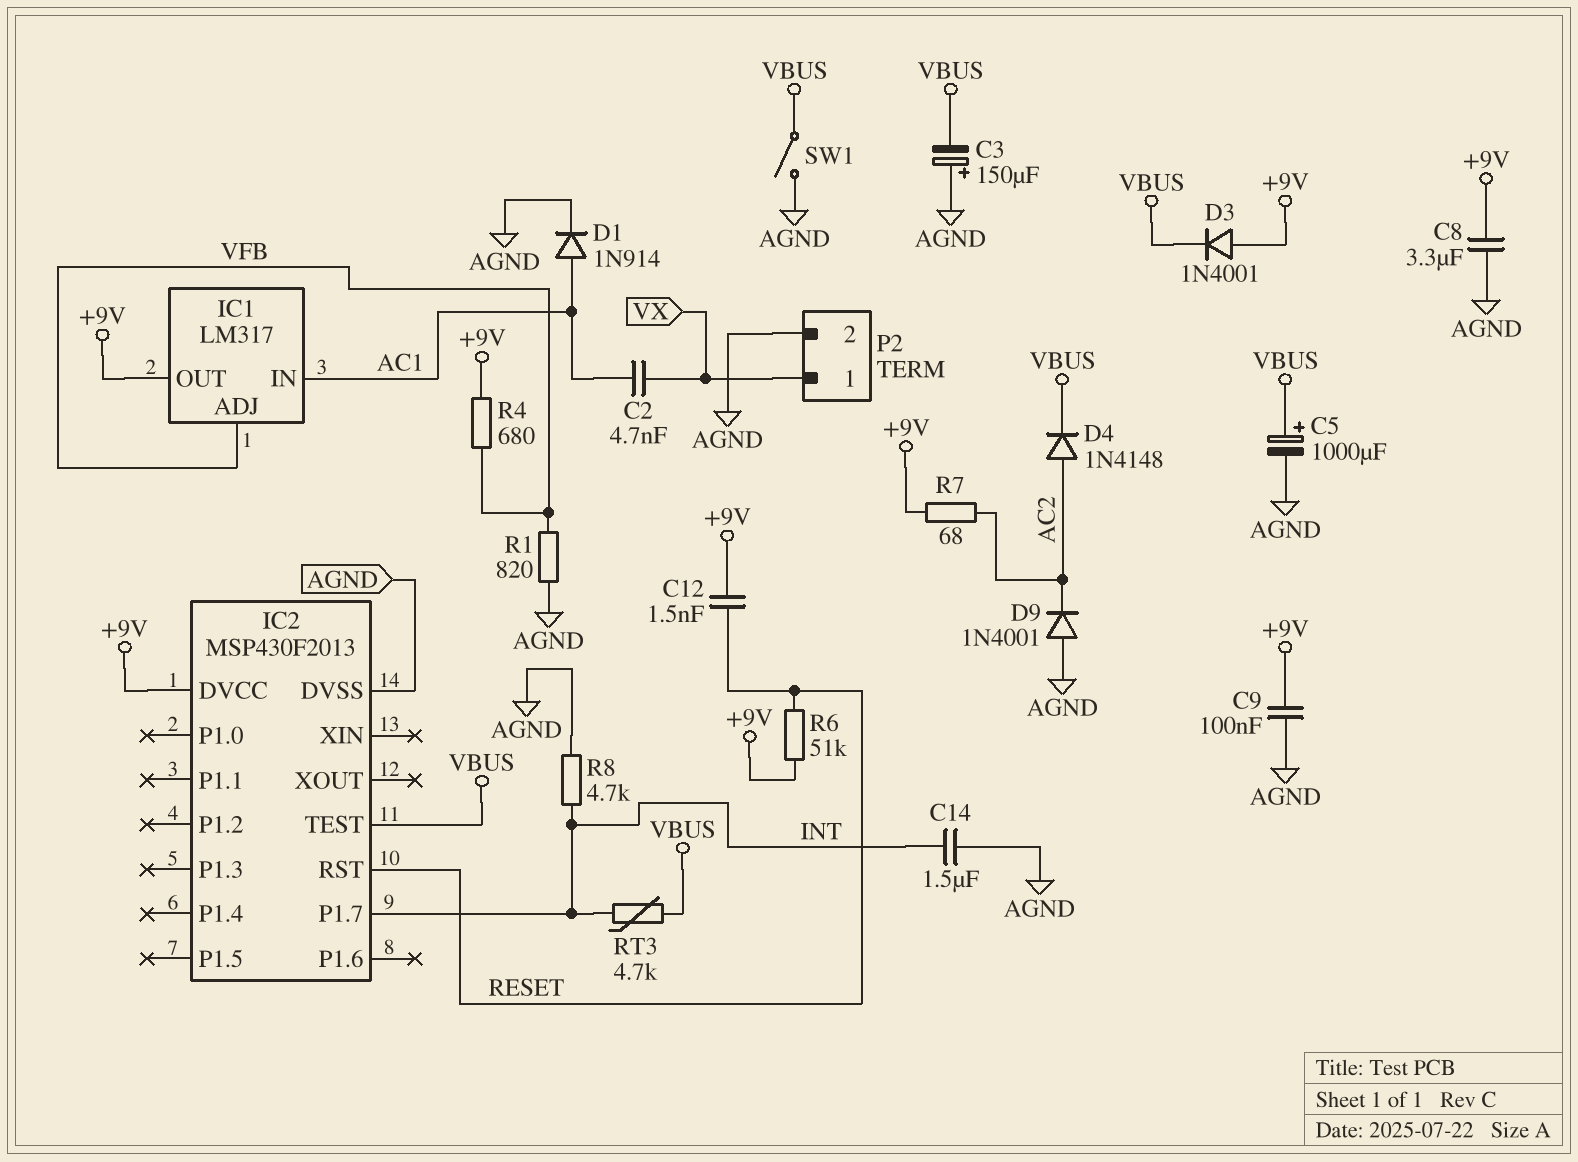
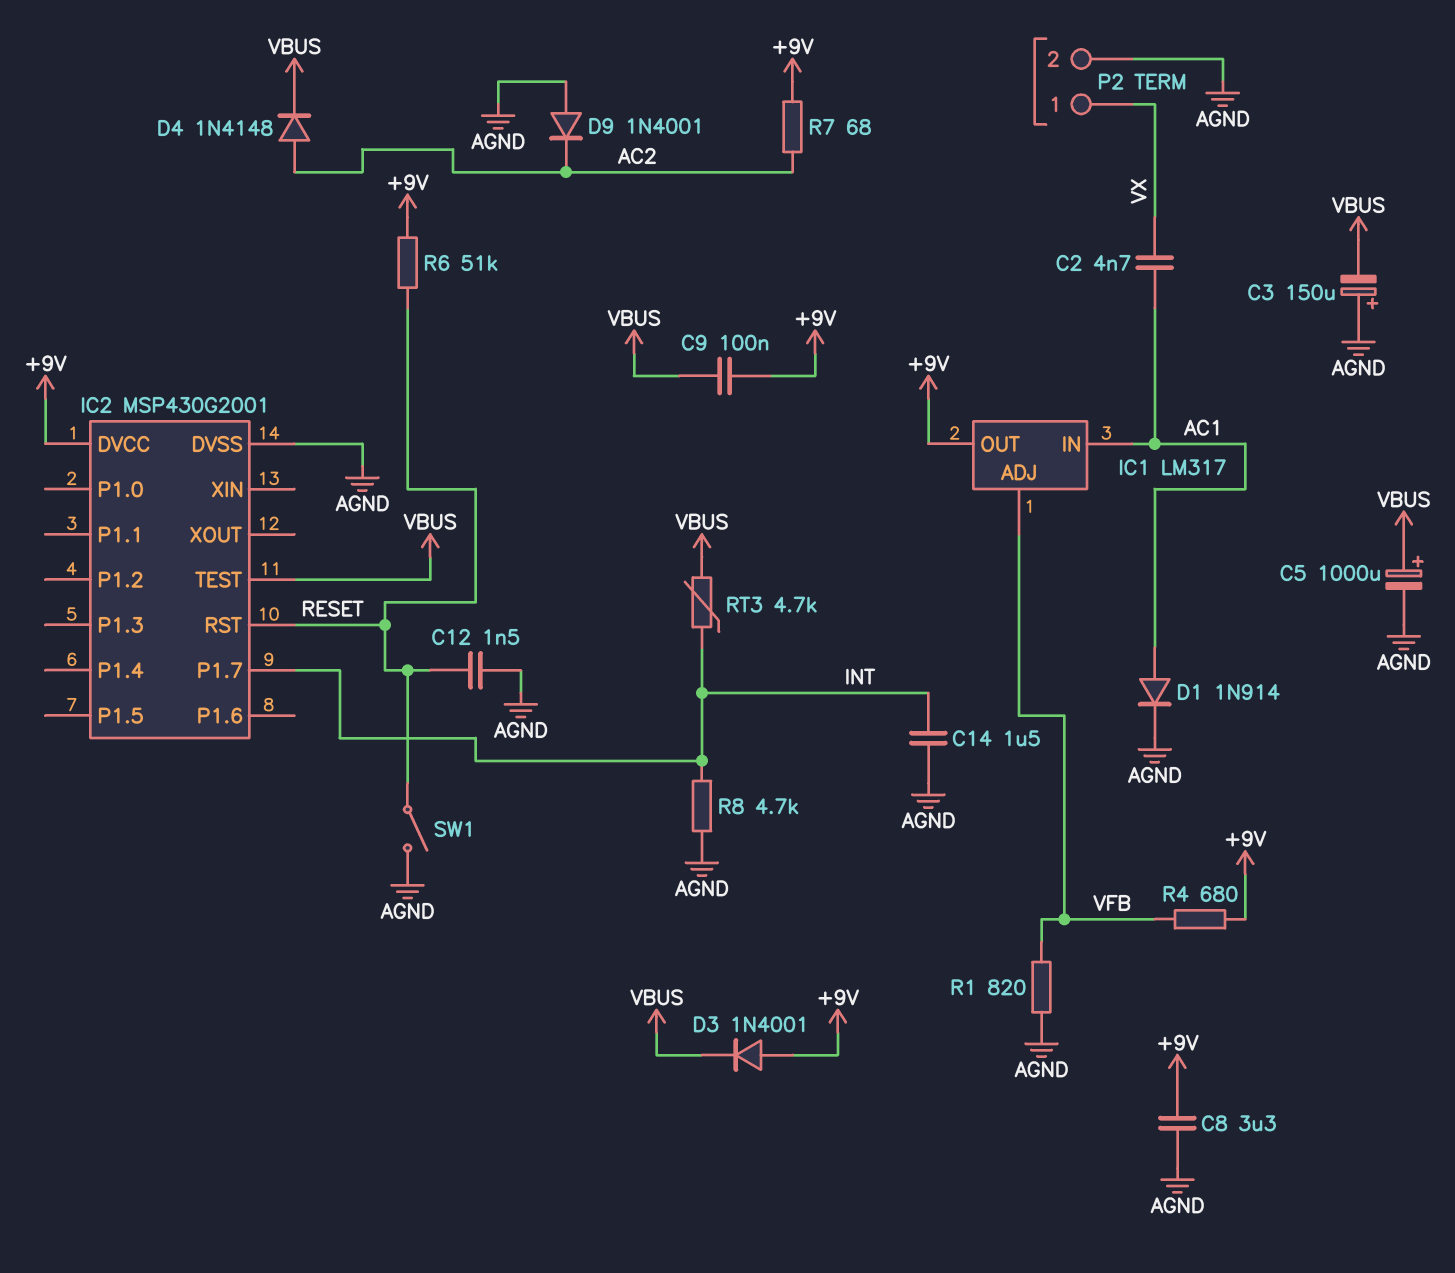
C9: 100nF (+9V, AGND) -> 100nF (+9V, VBUS)
C12: 1.5nF (+9V, RESET) -> 1.5nF (AGND, RESET)
IC2: MSP430F2013 -> MSP430G2001
SW1: switch (AGND, VBUS) -> switch (AGND, RESET)

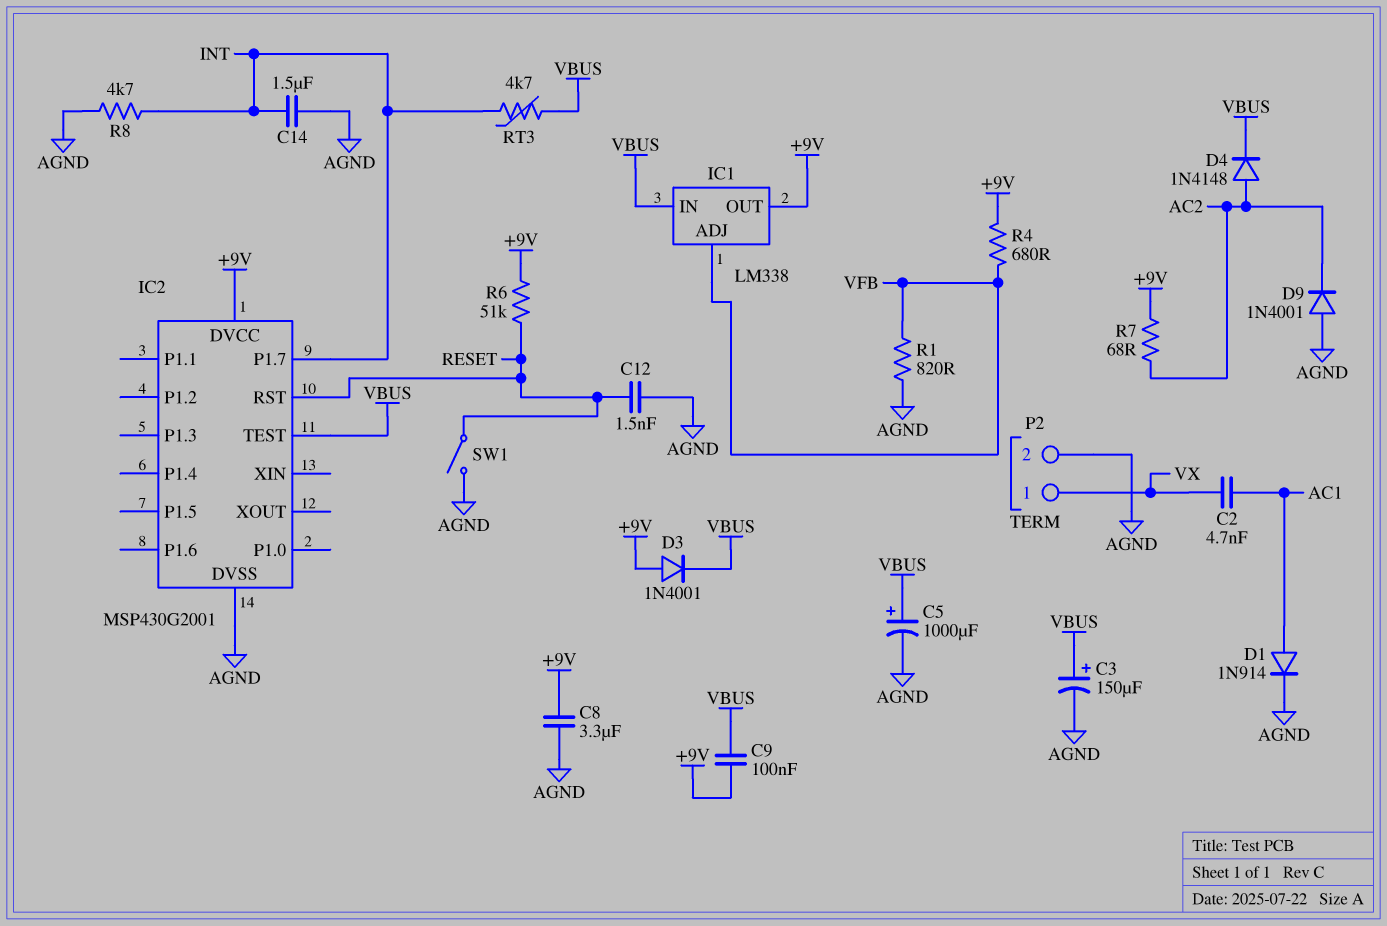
C3: 150uF (plus AGND, minus VBUS) -> 150uF (plus VBUS, minus AGND)
IC1: LM317 -> LM338
IC1 pin IN: AC1 -> VBUS

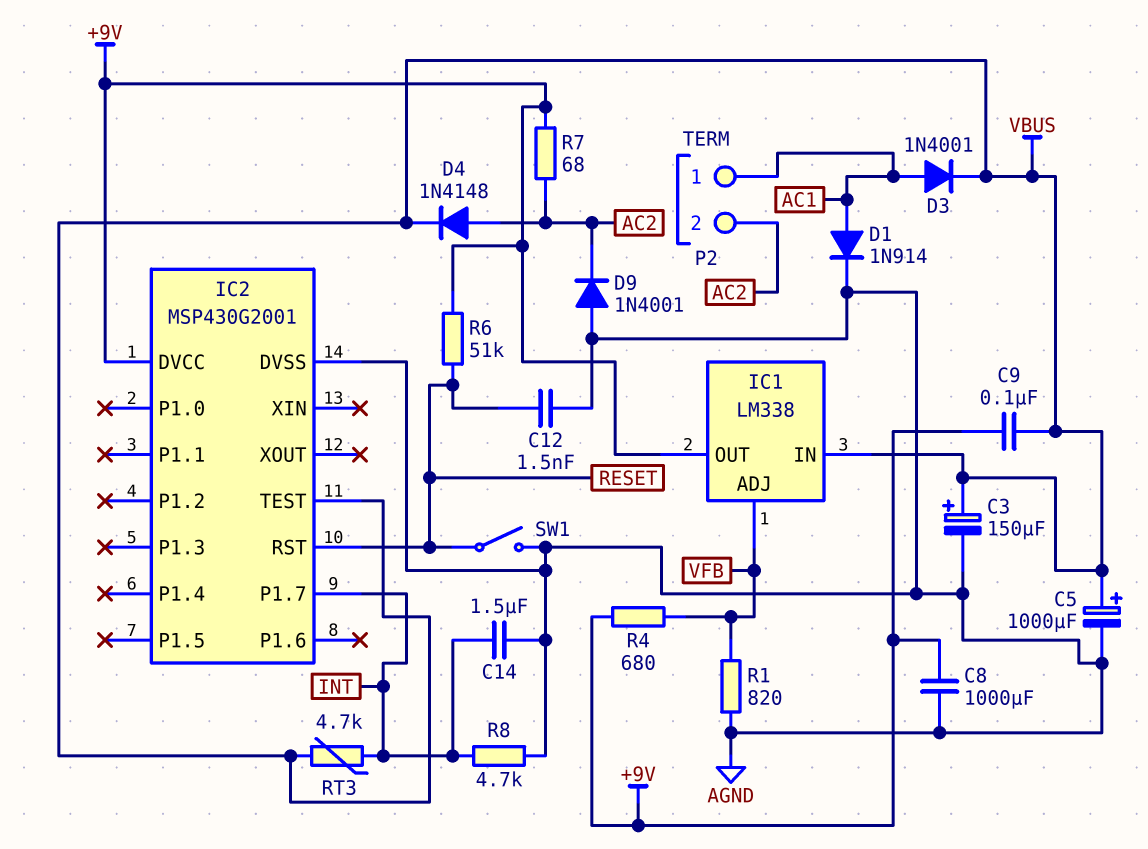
C2: 4.7nF (AC1, VX) -> none
C8: 3.3uF (+9V, AGND) -> 1000uF (+9V, AGND)
D3: diode 1N4001 (A +9V, K VBUS) -> diode 1N4001 (A AC1, K VBUS)
P2 pin 1: VX -> AC1
P2 pin 2: AGND -> AC2

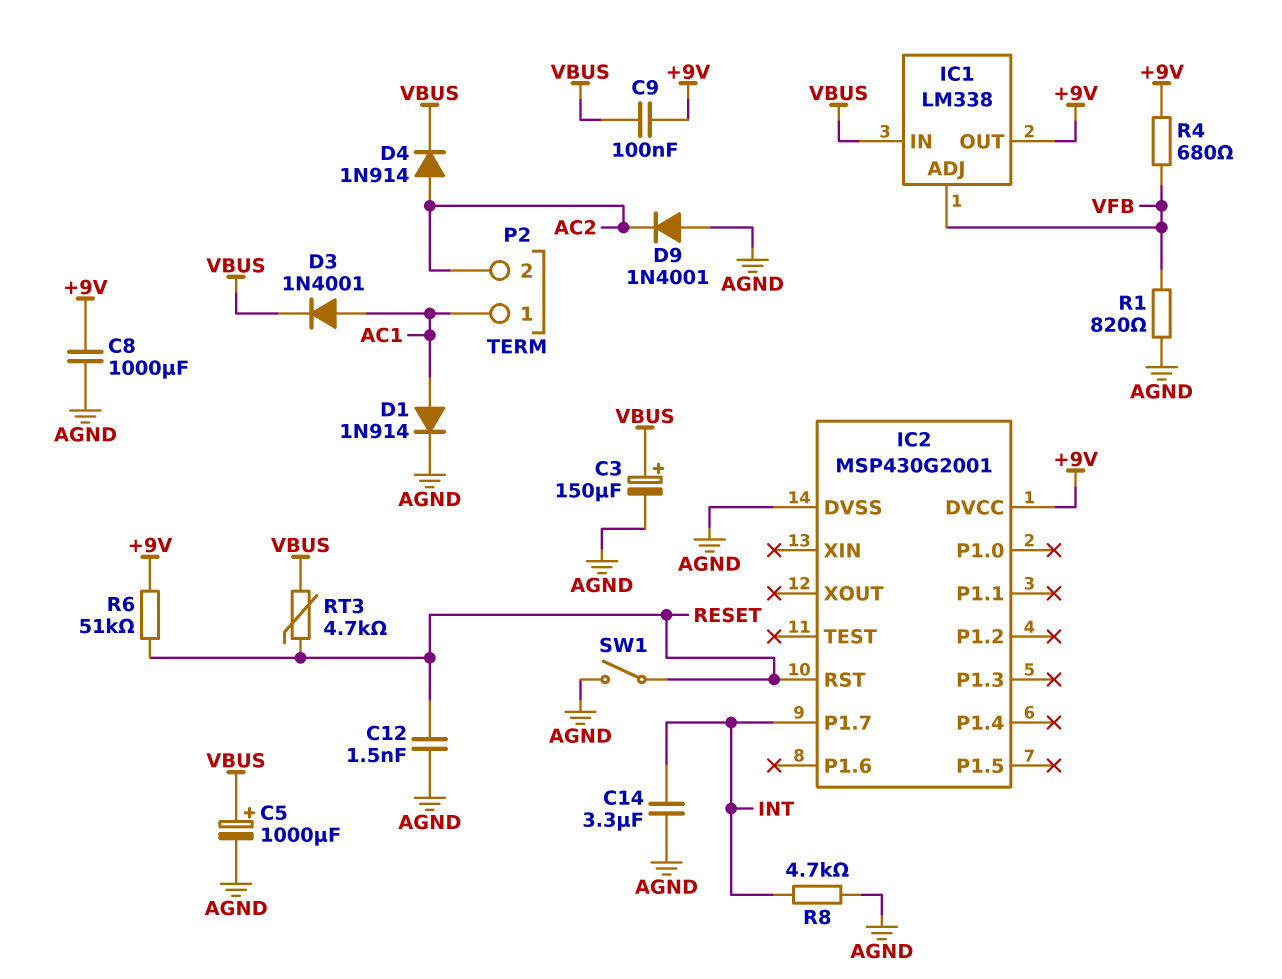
C14: 1.5uF (AGND, INT) -> 3.3uF (AGND, INT)
D4: diode 1N4148 (A AC2, K VBUS) -> diode 1N914 (A AC2, K VBUS)
IC2 pin TEST: VBUS -> none
R7: 68 (+9V, AC2) -> none
RT3: 4.7k (INT, VBUS) -> 4.7k (RESET, VBUS)

